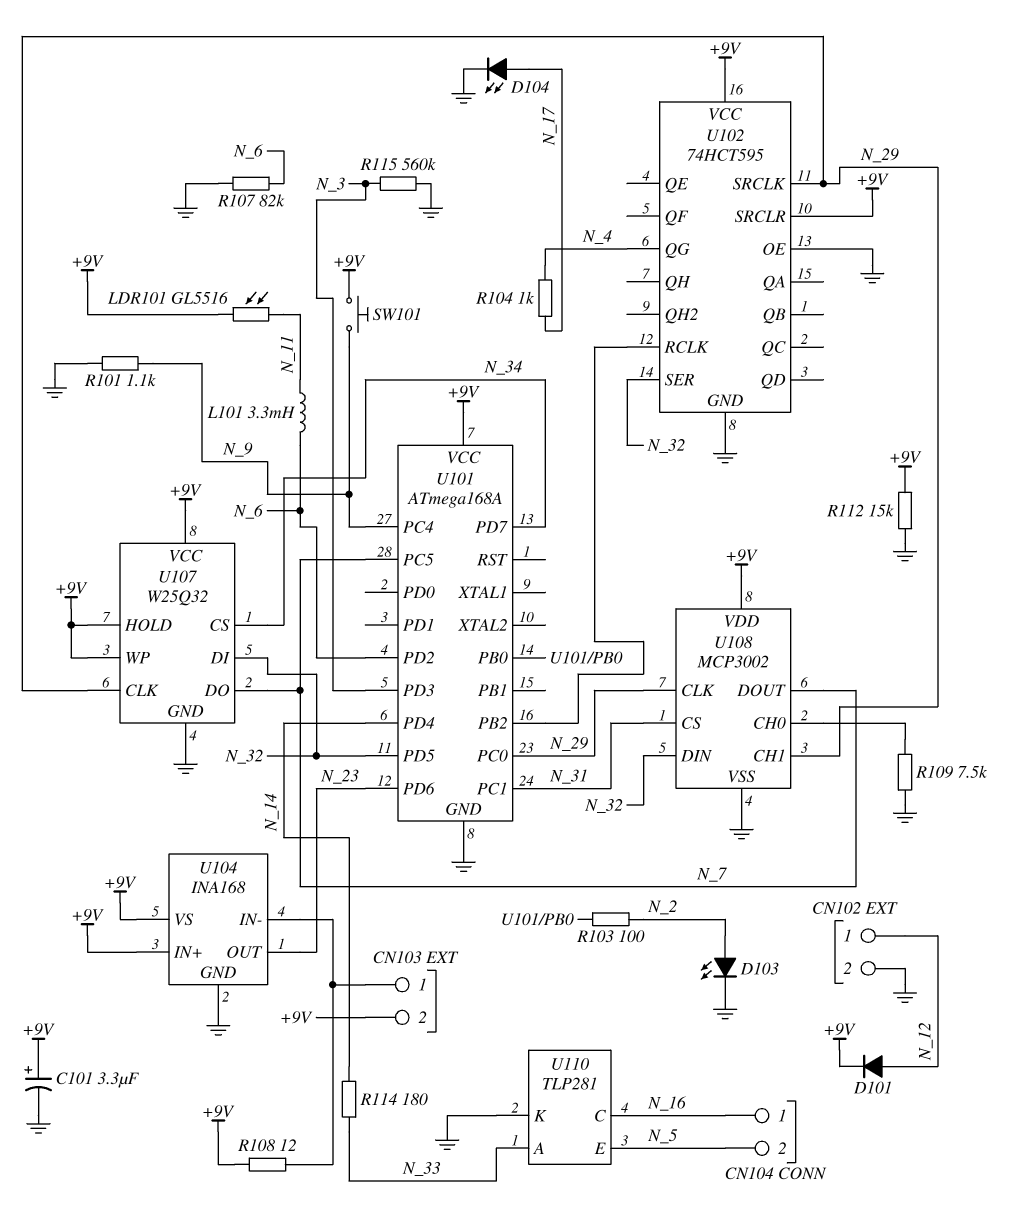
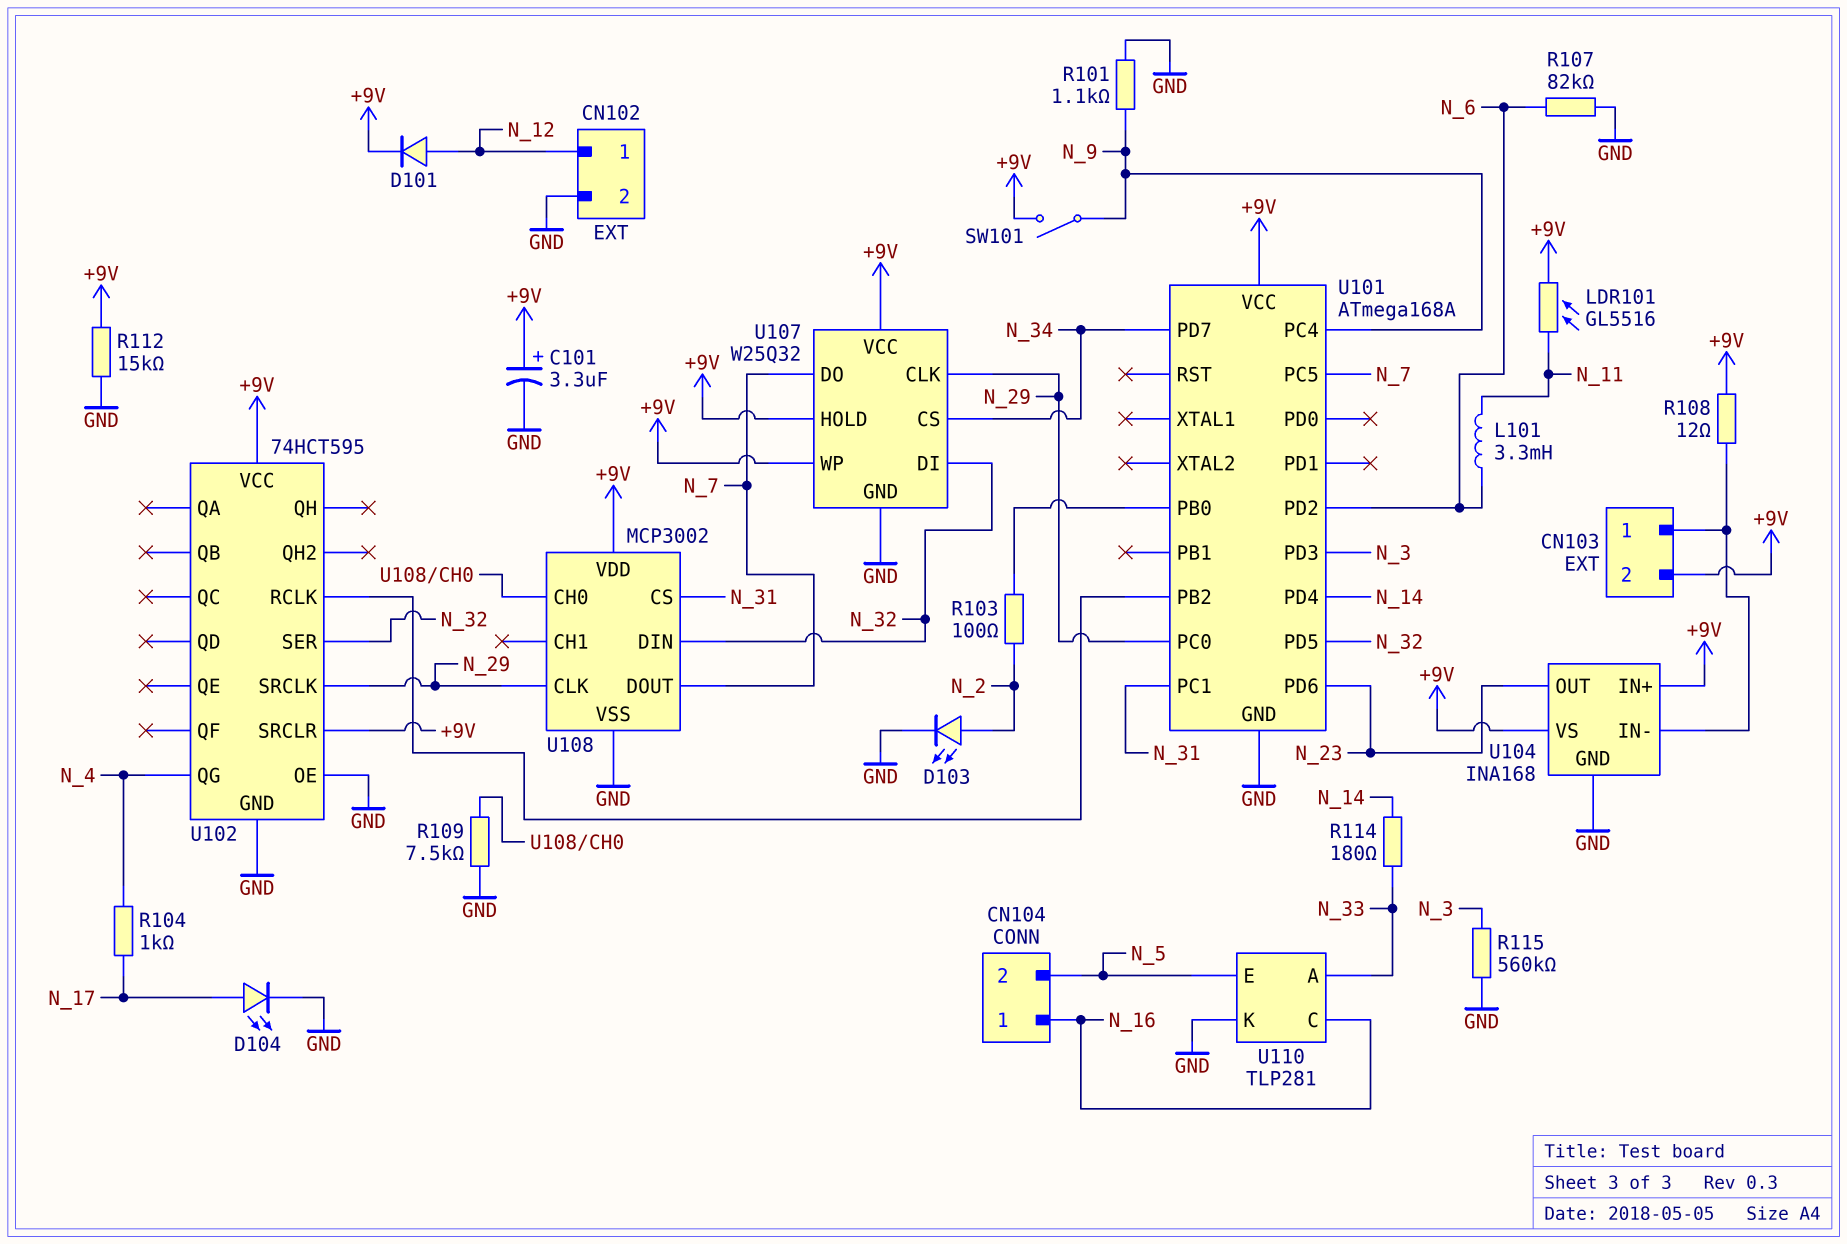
SW101: button (+9V, N_9) -> switch (+9V, N_9)
U108 pin CH1: N_29 -> none

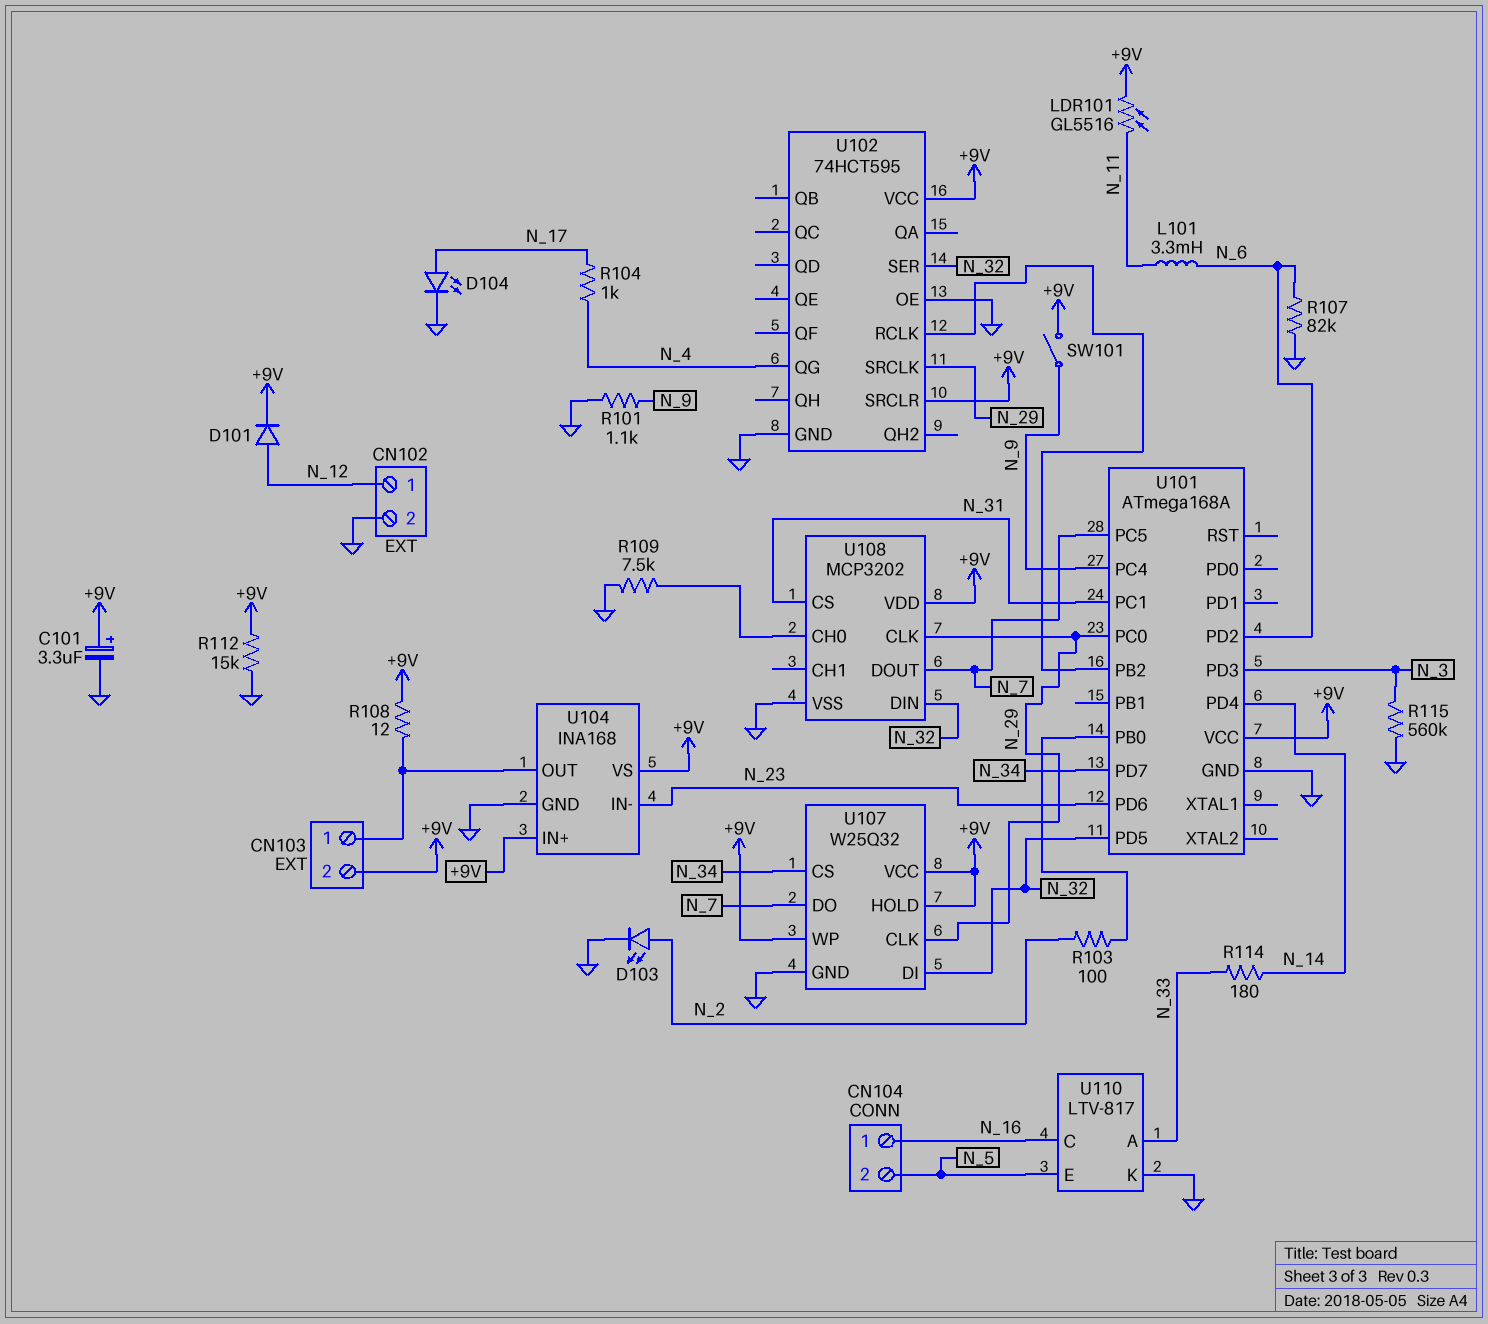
U104 pin IN-: CN103/1 -> N_23
U104 pin OUT: N_23 -> CN103/1
U108: MCP3002 -> MCP3202
U110: TLP281 -> LTV-817

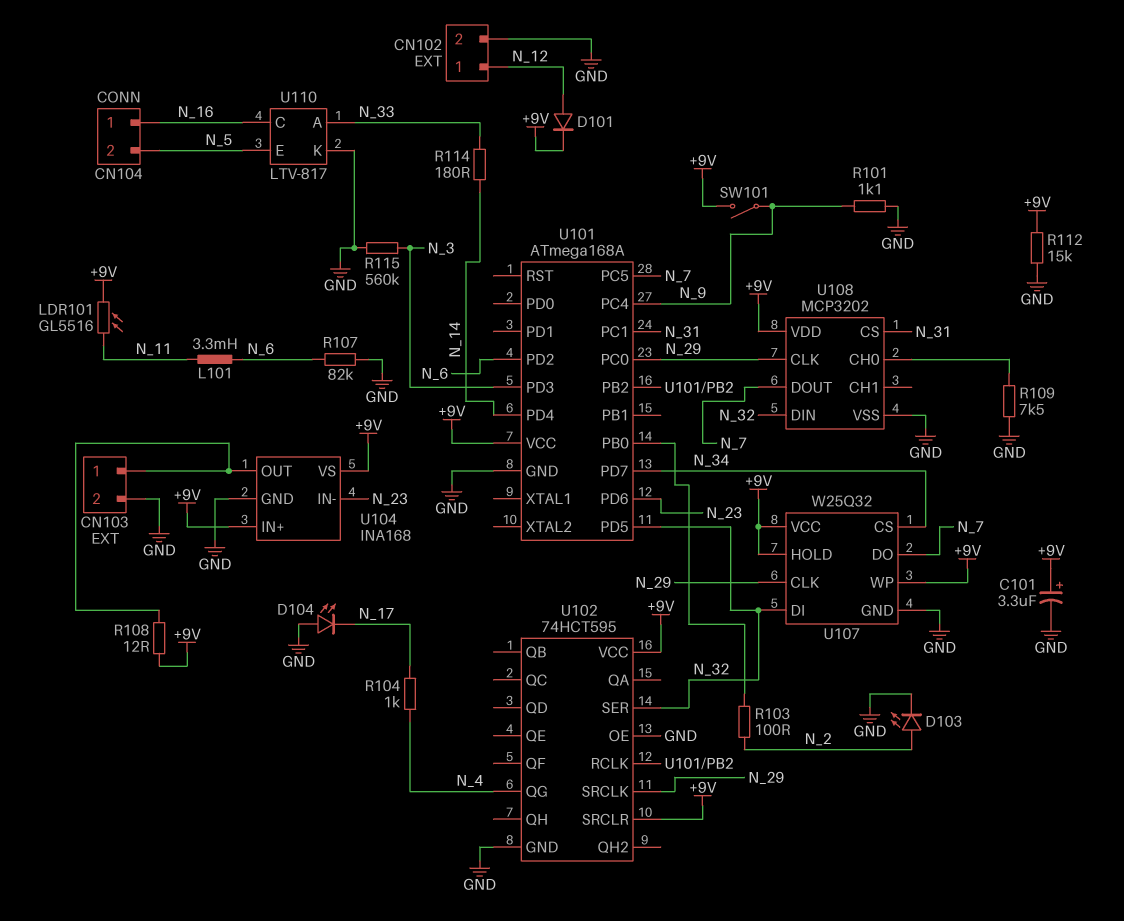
CN103 pin 2: +9V -> GND
D104: LED (A N_17, K GND) -> LED (A GND, K N_17)

